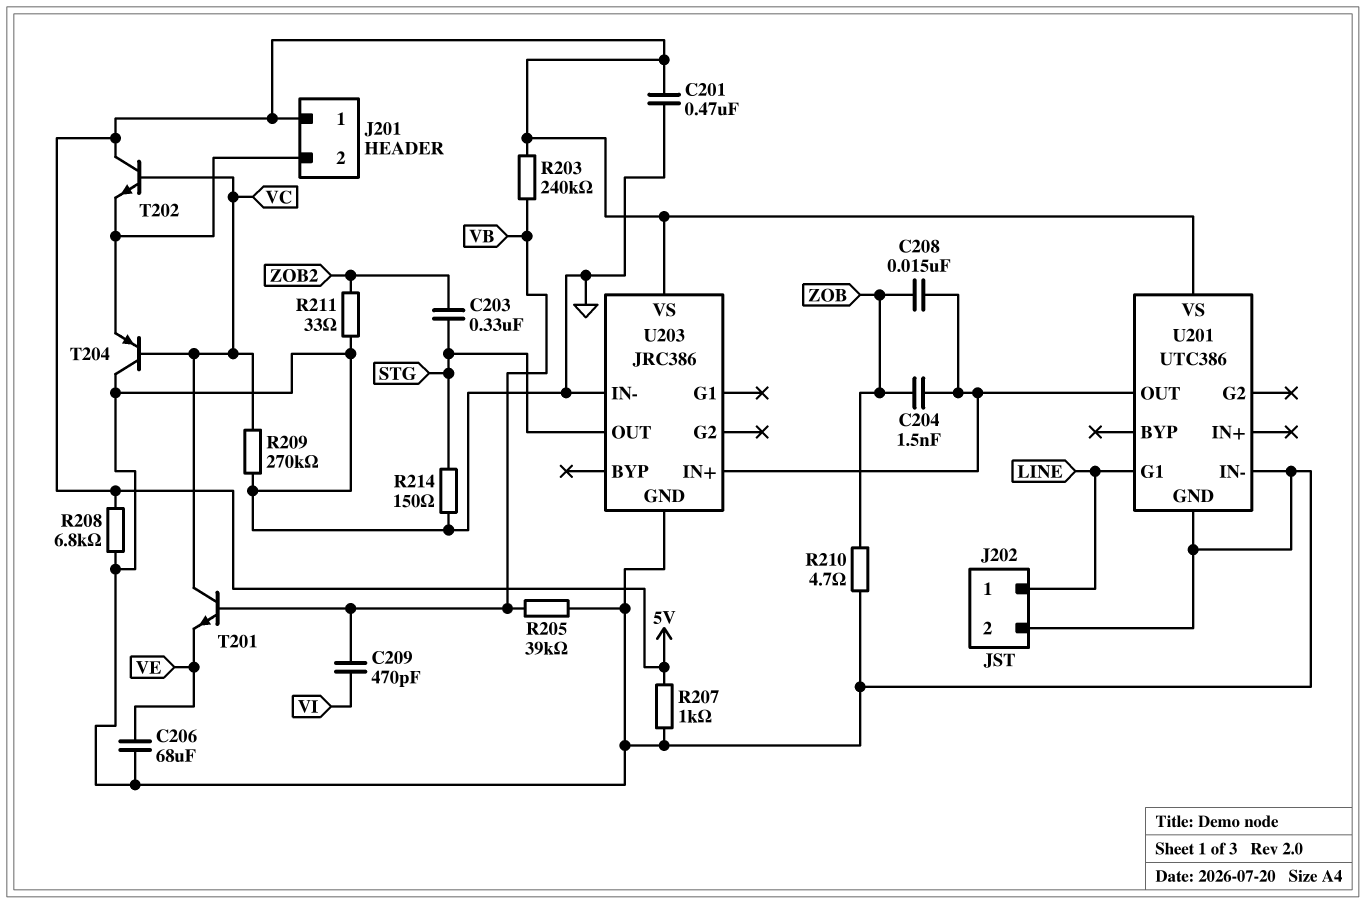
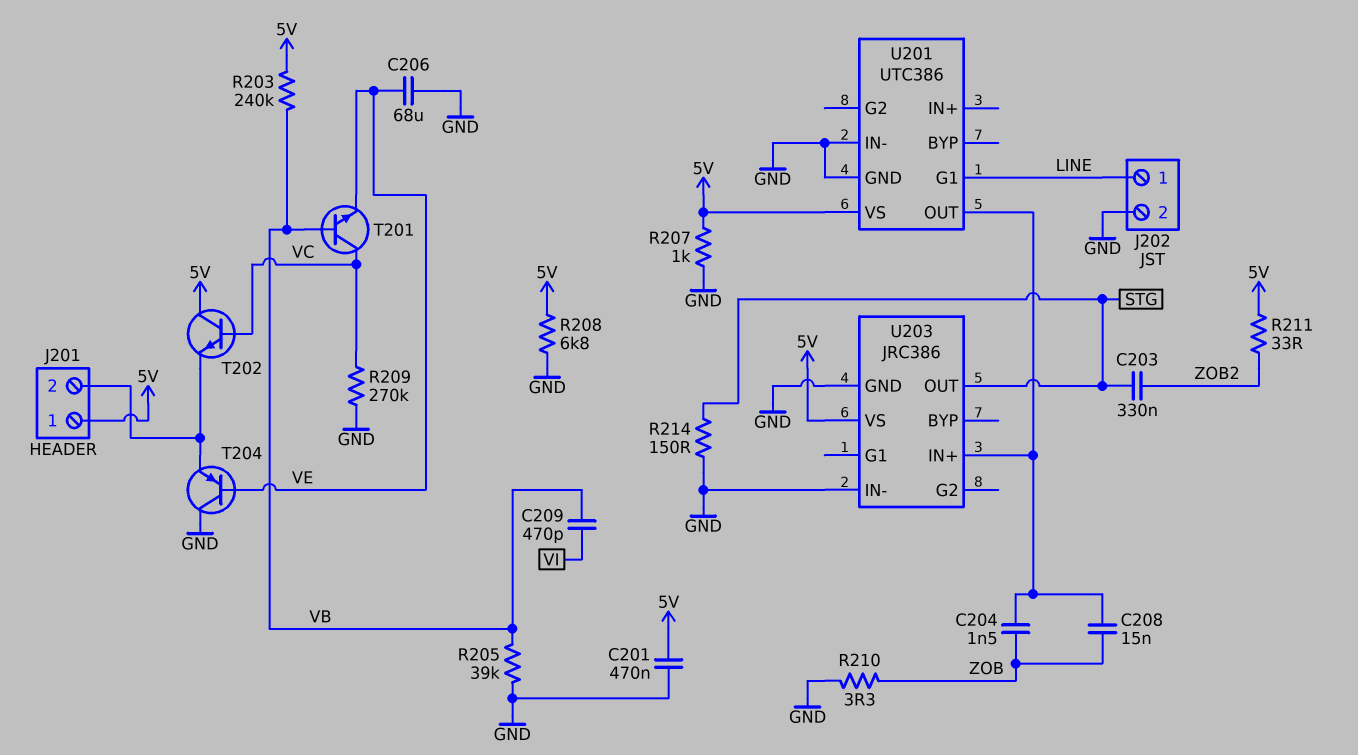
R210: 4.7 (GND, ZOB) -> 3.3 (GND, ZOB)
R211: 33 (GND, ZOB2) -> 33 (5V, ZOB2)
T204: PNP (B VC, C GND, E J201/2) -> PNP (B VE, C GND, E J201/2)

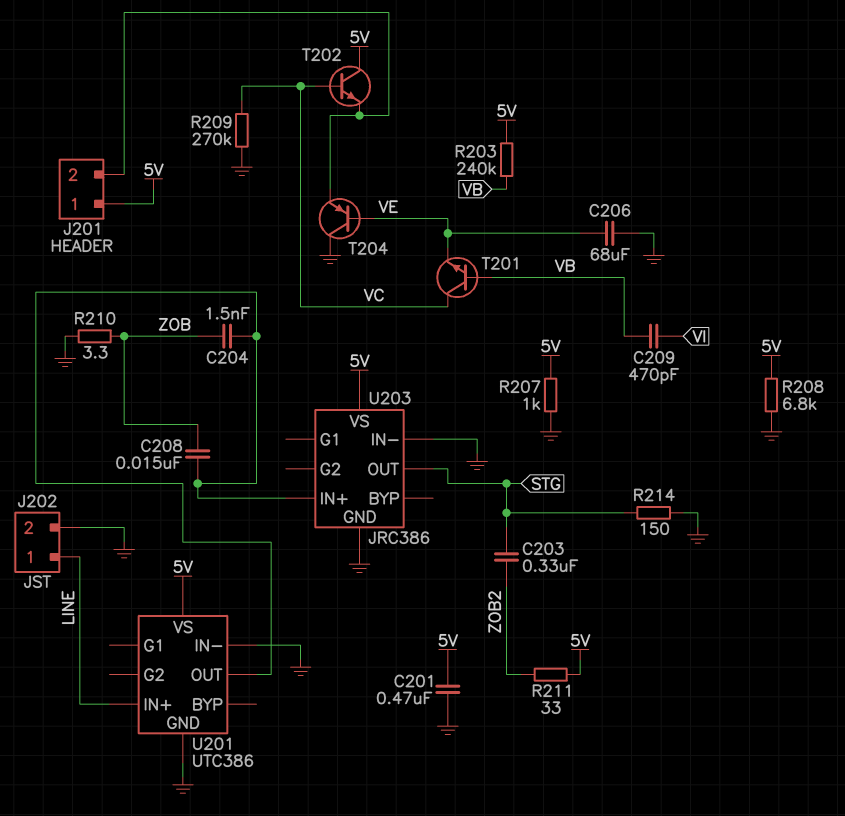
R205: 39k (GND, VB) -> none
U201 pin G1: LINE -> none
U201 pin IN+: none -> LINE

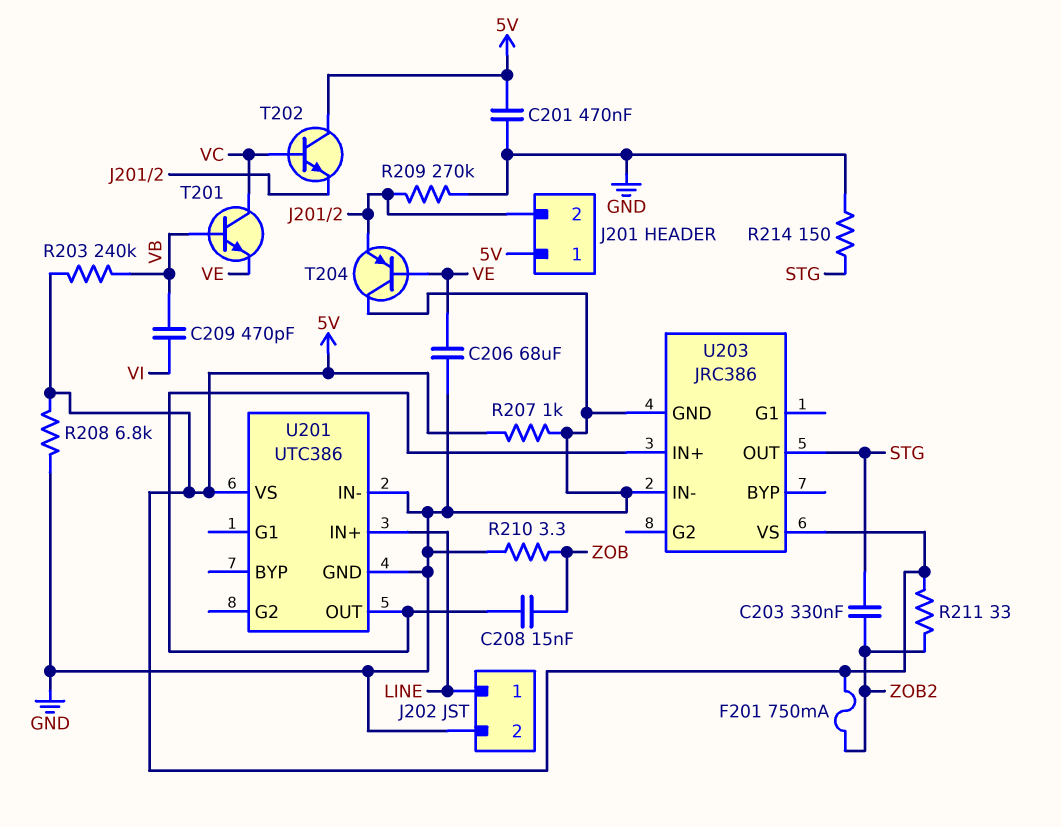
C204: 1.5nF (U201/OUT, ZOB) -> none
F201: none -> 750mA (5V, ZOB2)
R209: 270k (GND, VC) -> 270k (GND, J201/2)

